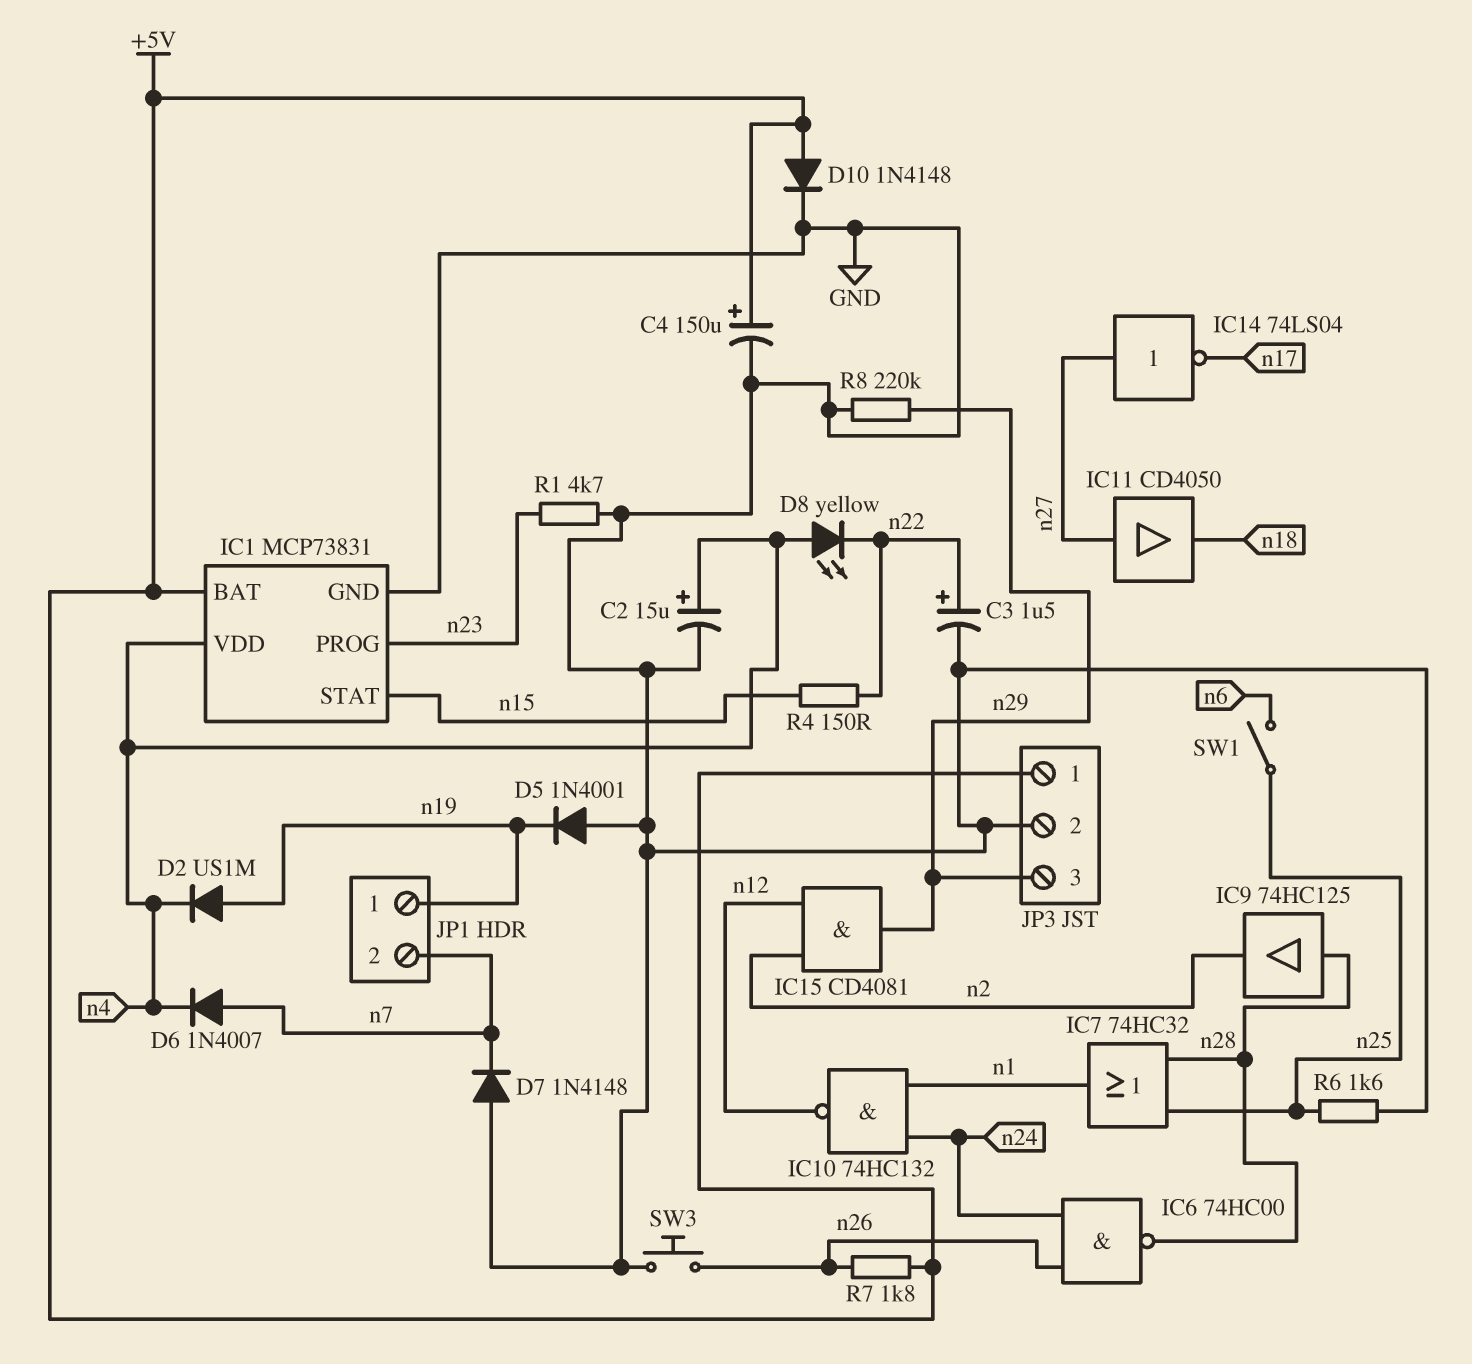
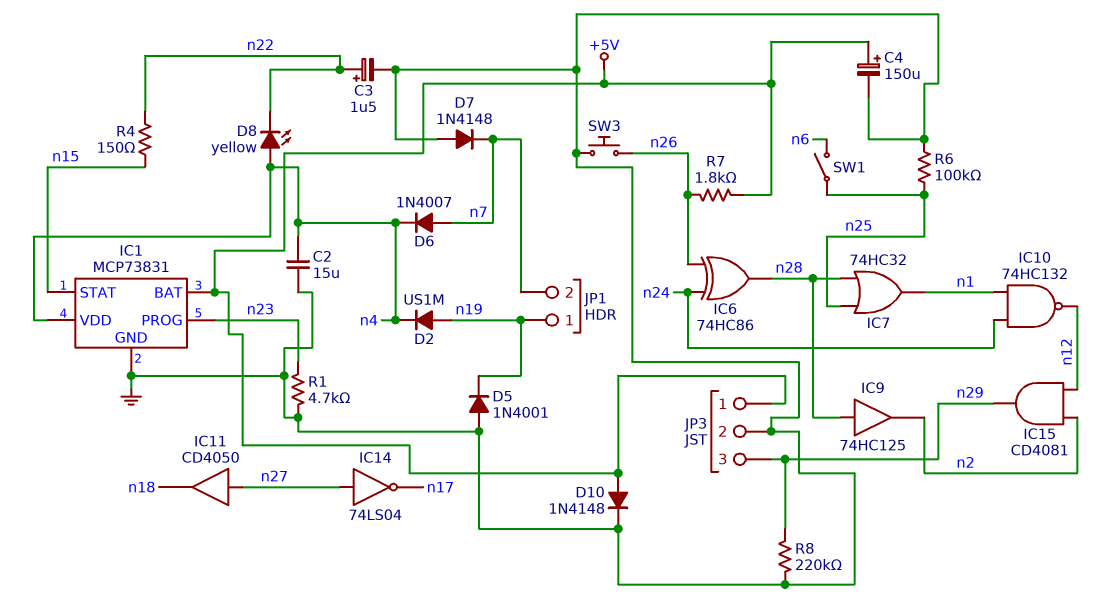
C2: 15uF (plus n4, minus GND) -> 15uF (GND, n4)
IC6: NAND 74HC00 (in n24, in n26, out n28) -> XOR 74HC86 (in n24, in n26, out n28)
R6: 1.6k (GND, n25) -> 100k (GND, n25)

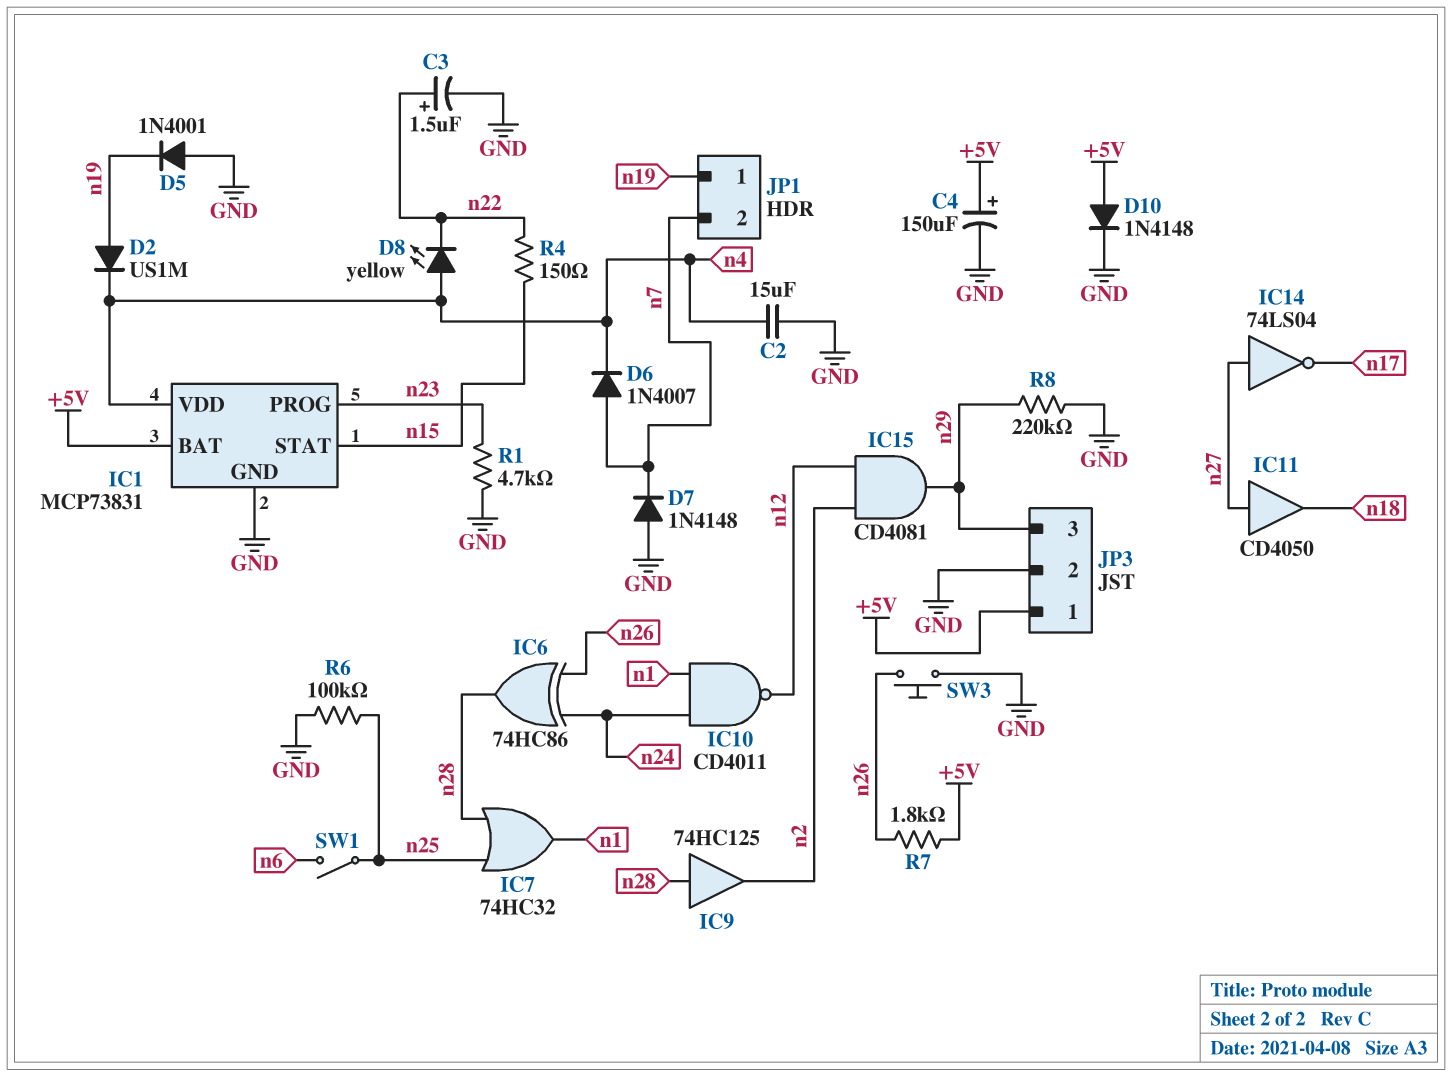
IC10: NAND 74HC132 (in n1, in n24, out n12) -> NAND CD4011 (in n1, in n24, out n12)

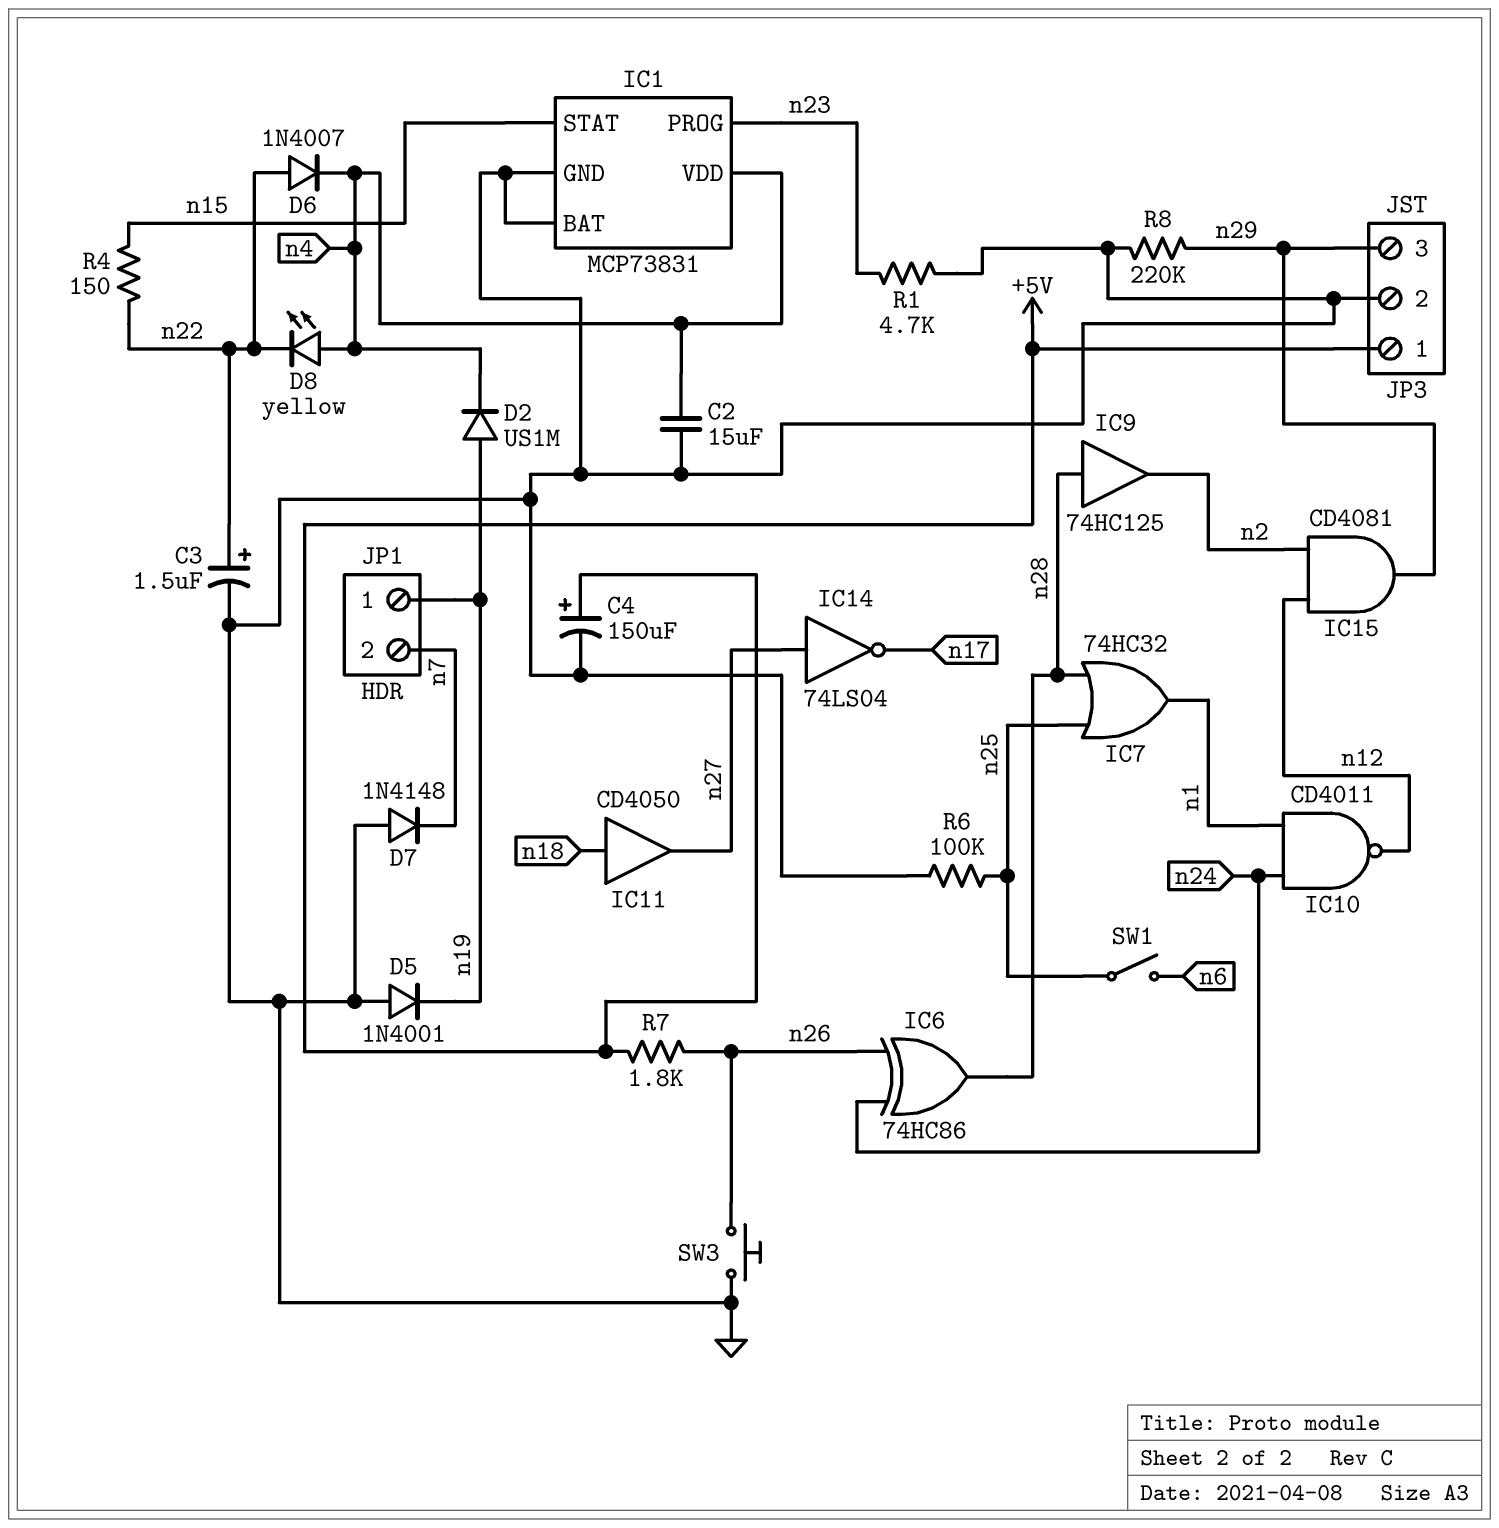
D6: diode 1N4007 (A n7, K n4) -> diode 1N4007 (A n22, K n4)
D10: diode 1N4148 (A +5V, K GND) -> none
IC1 pin BAT: +5V -> GND
IC11: buffer CD4050 (in n27, out n18) -> buffer CD4050 (in n18, out n27)

